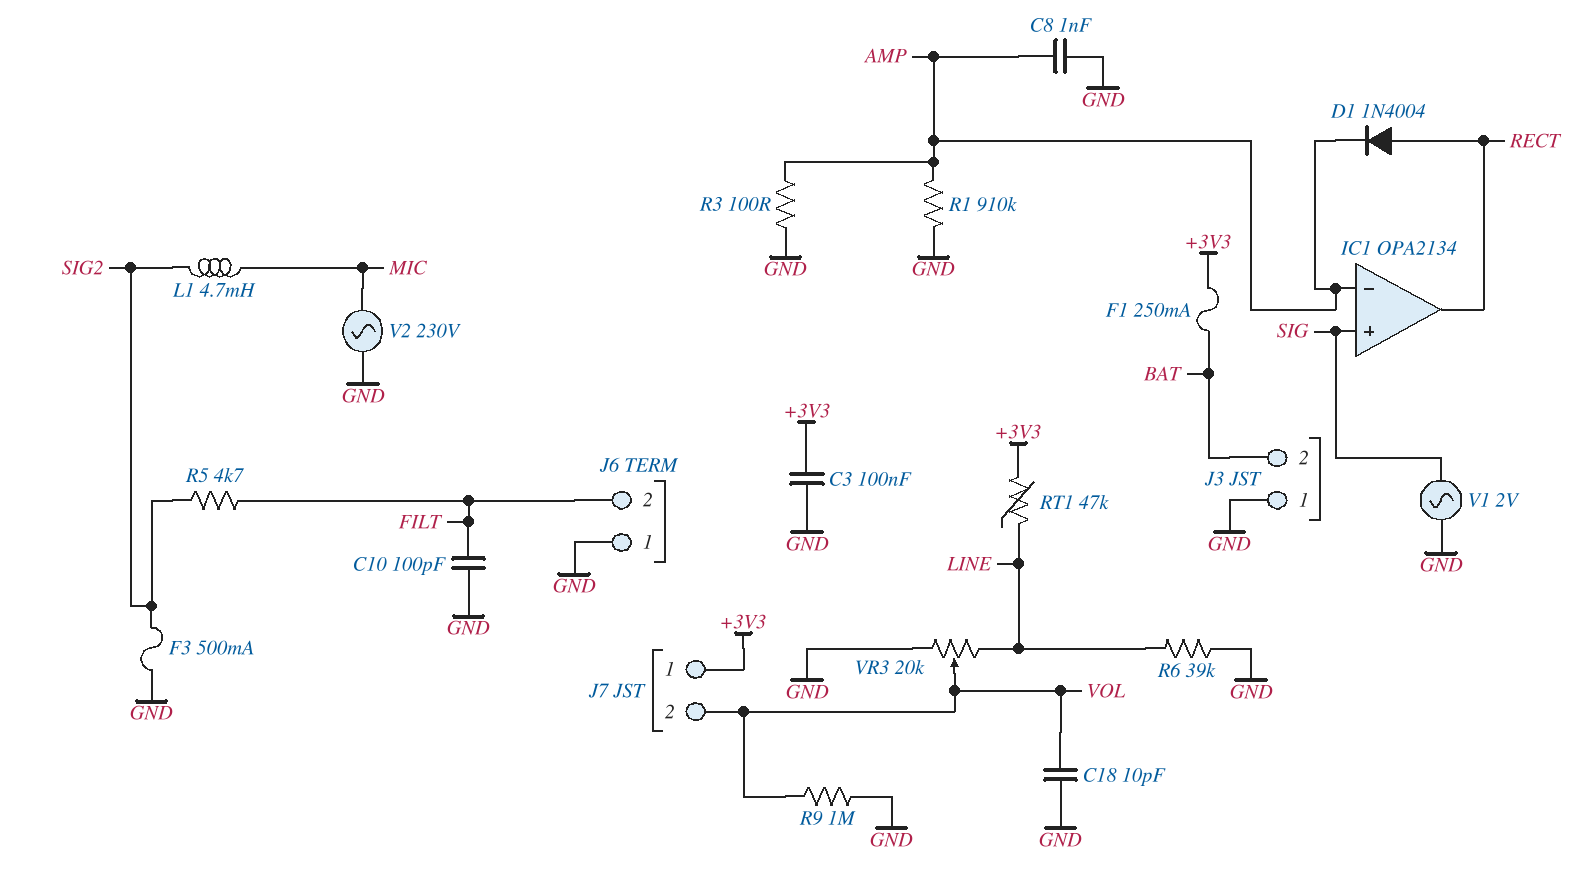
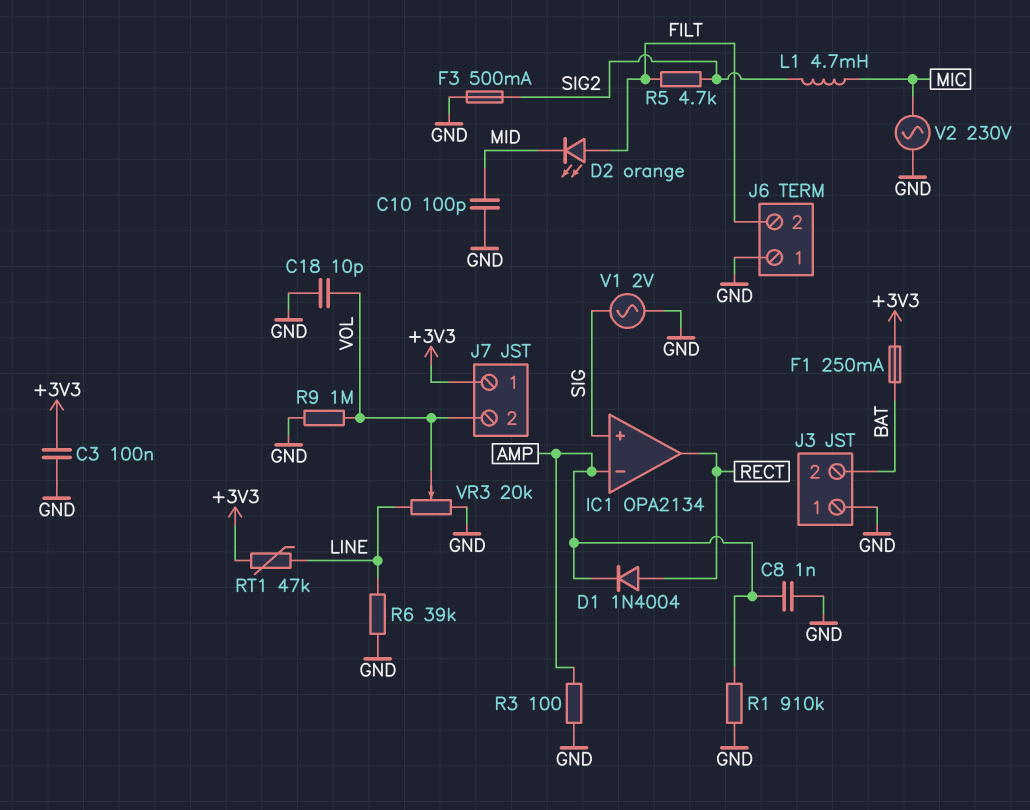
C10: 100pF (FILT, GND) -> 100pF (GND, MID)
D2: none -> LED orange (A FILT, K MID)

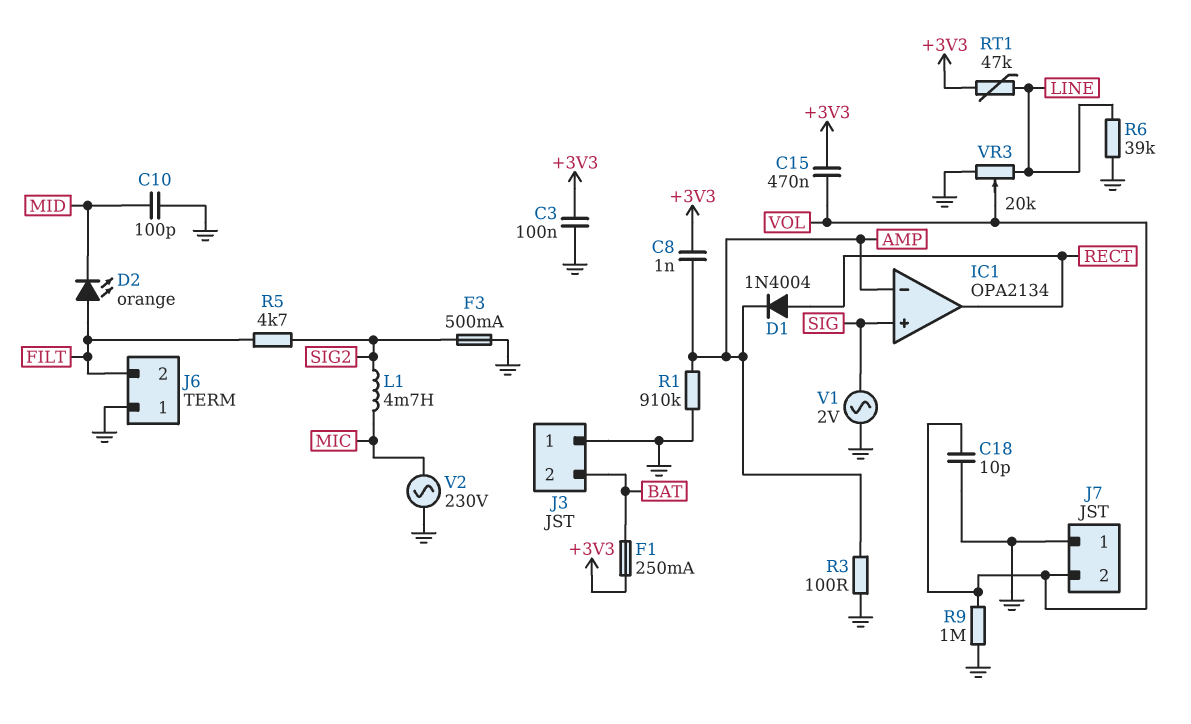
C8: 1nF (AMP, GND) -> 1nF (+3V3, AMP)
C15: none -> 470nF (+3V3, VOL)
J7 pin 1: +3V3 -> GND

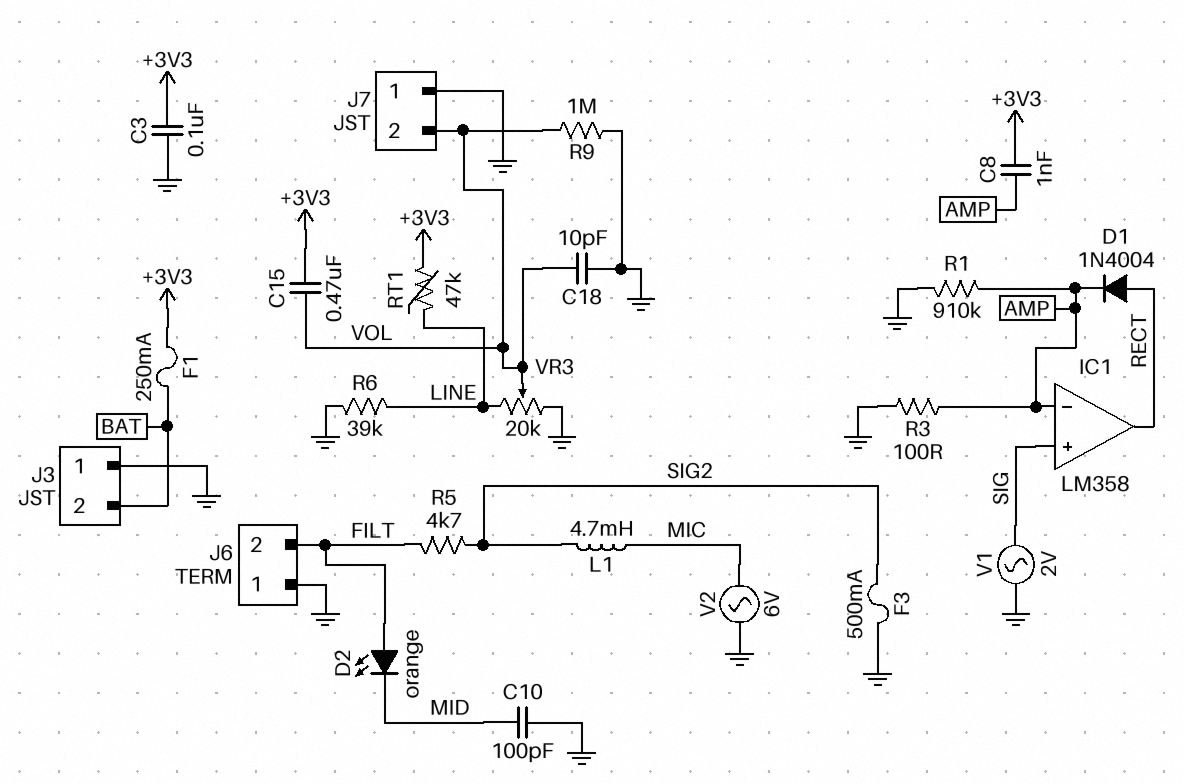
IC1: OPA2134 -> LM358
V2: AC 230V (GND, MIC) -> AC 6V (GND, MIC)

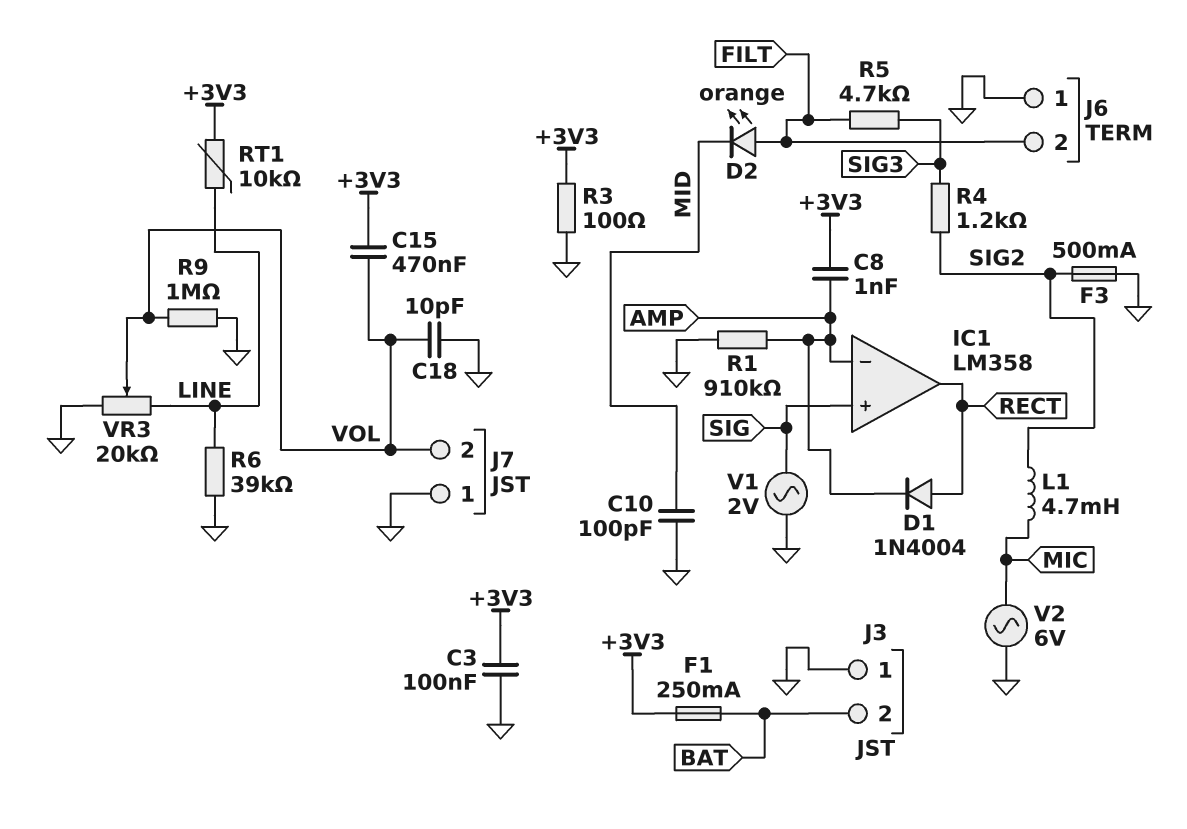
R3: 100 (AMP, GND) -> 100 (+3V3, GND)
R4: none -> 1.2k (SIG2, SIG3)
R5: 4.7k (FILT, SIG2) -> 4.7k (FILT, SIG3)
RT1: 47k (+3V3, LINE) -> 10k (+3V3, LINE)

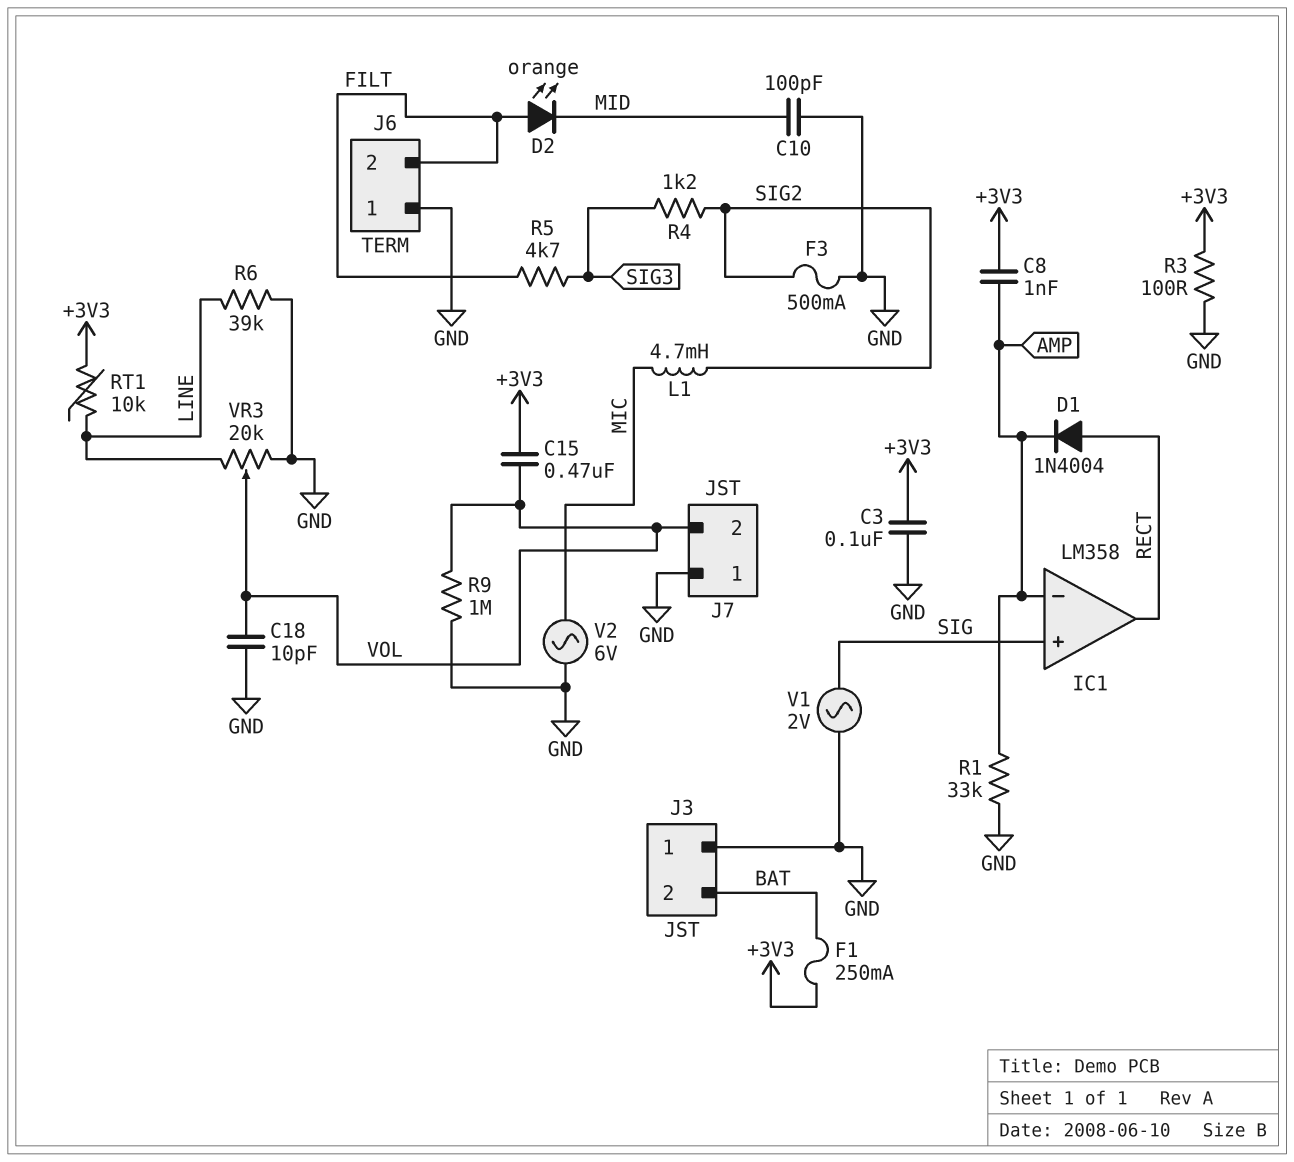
R1: 910k (AMP, GND) -> 33k (AMP, GND)

